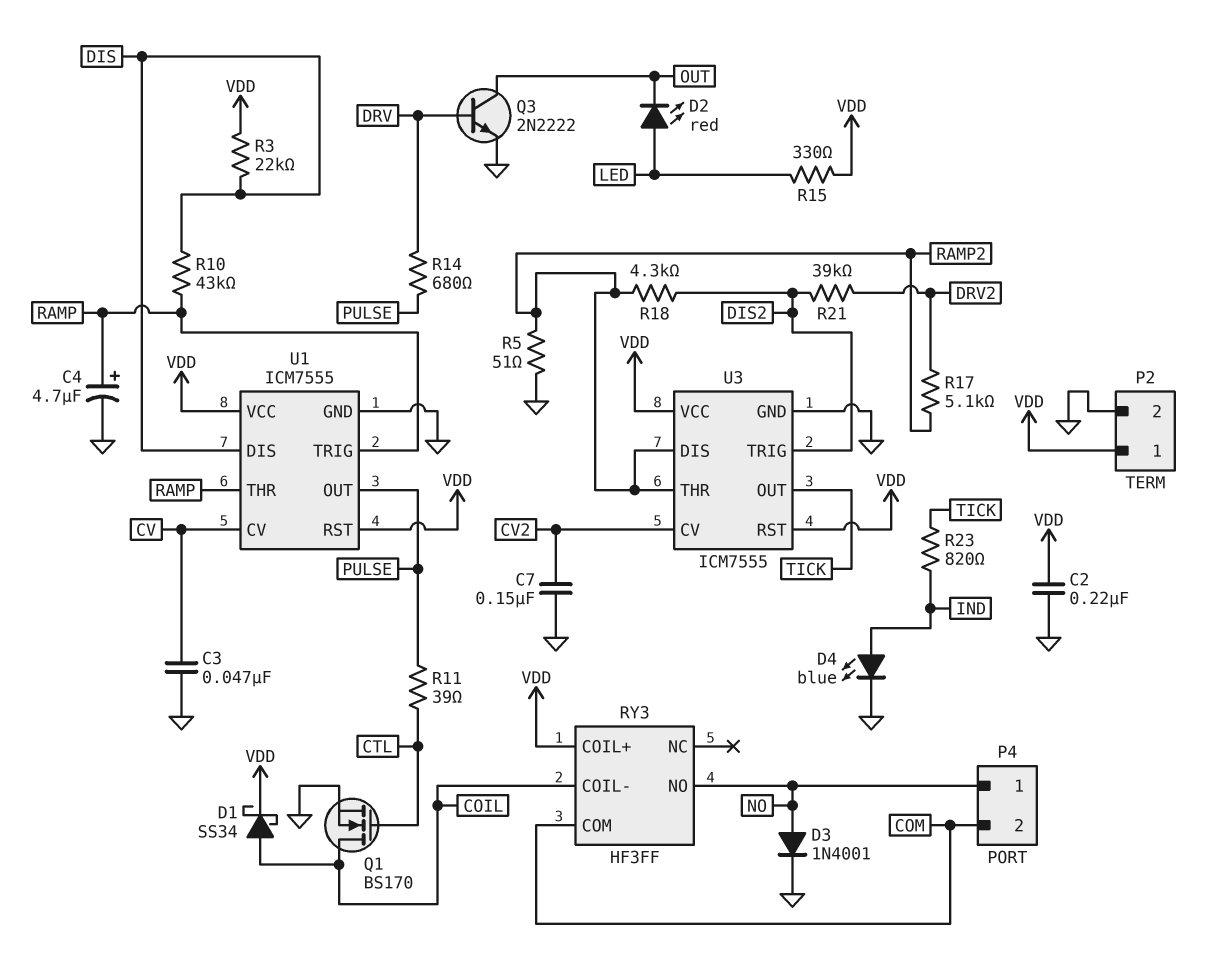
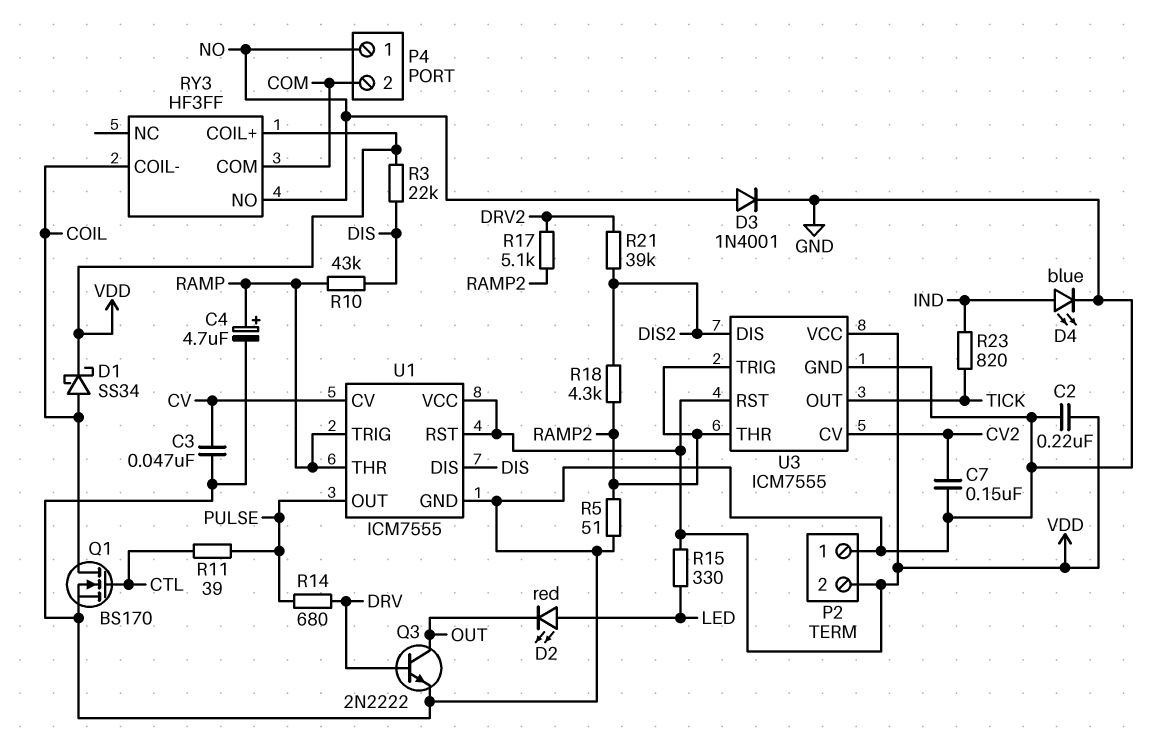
P2 pin 1: VDD -> GND
P2 pin 2: GND -> VDD
U3 pin DIS: RAMP2 -> DIS2
U3 pin TRIG: DIS2 -> RAMP2

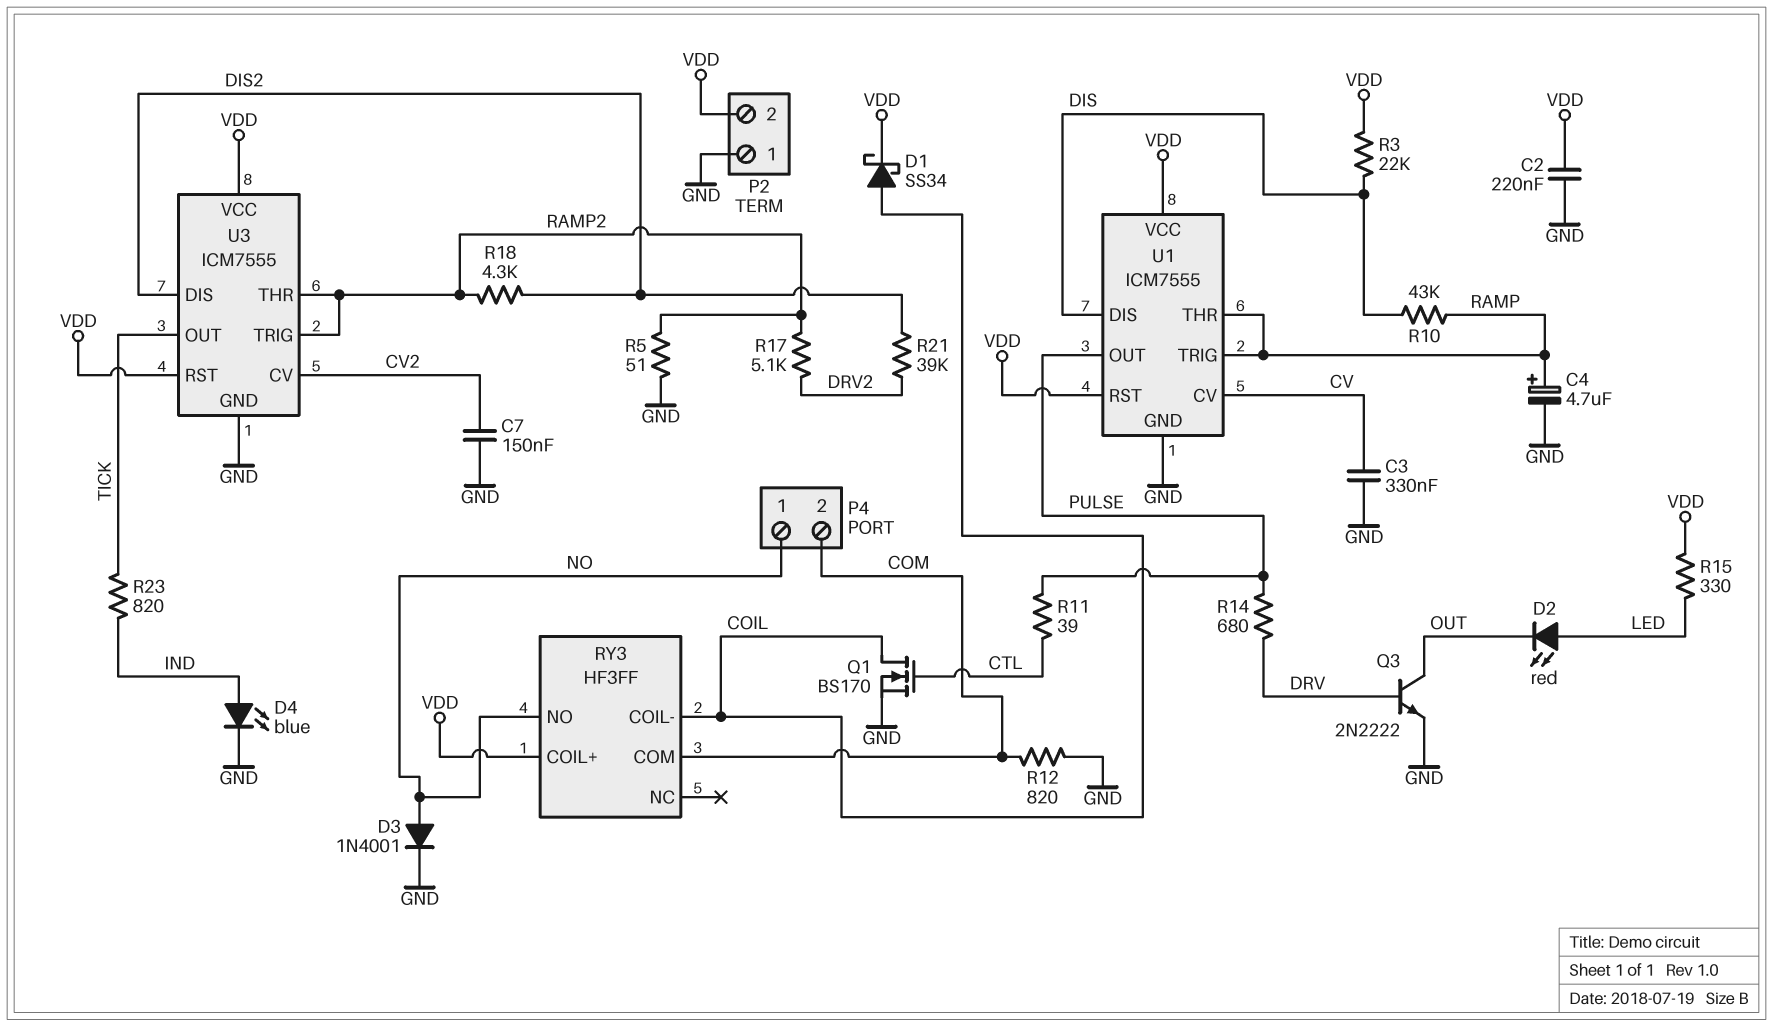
C3: 47nF (CV, GND) -> 330nF (CV, GND)
R12: none -> 820 (COM, GND)

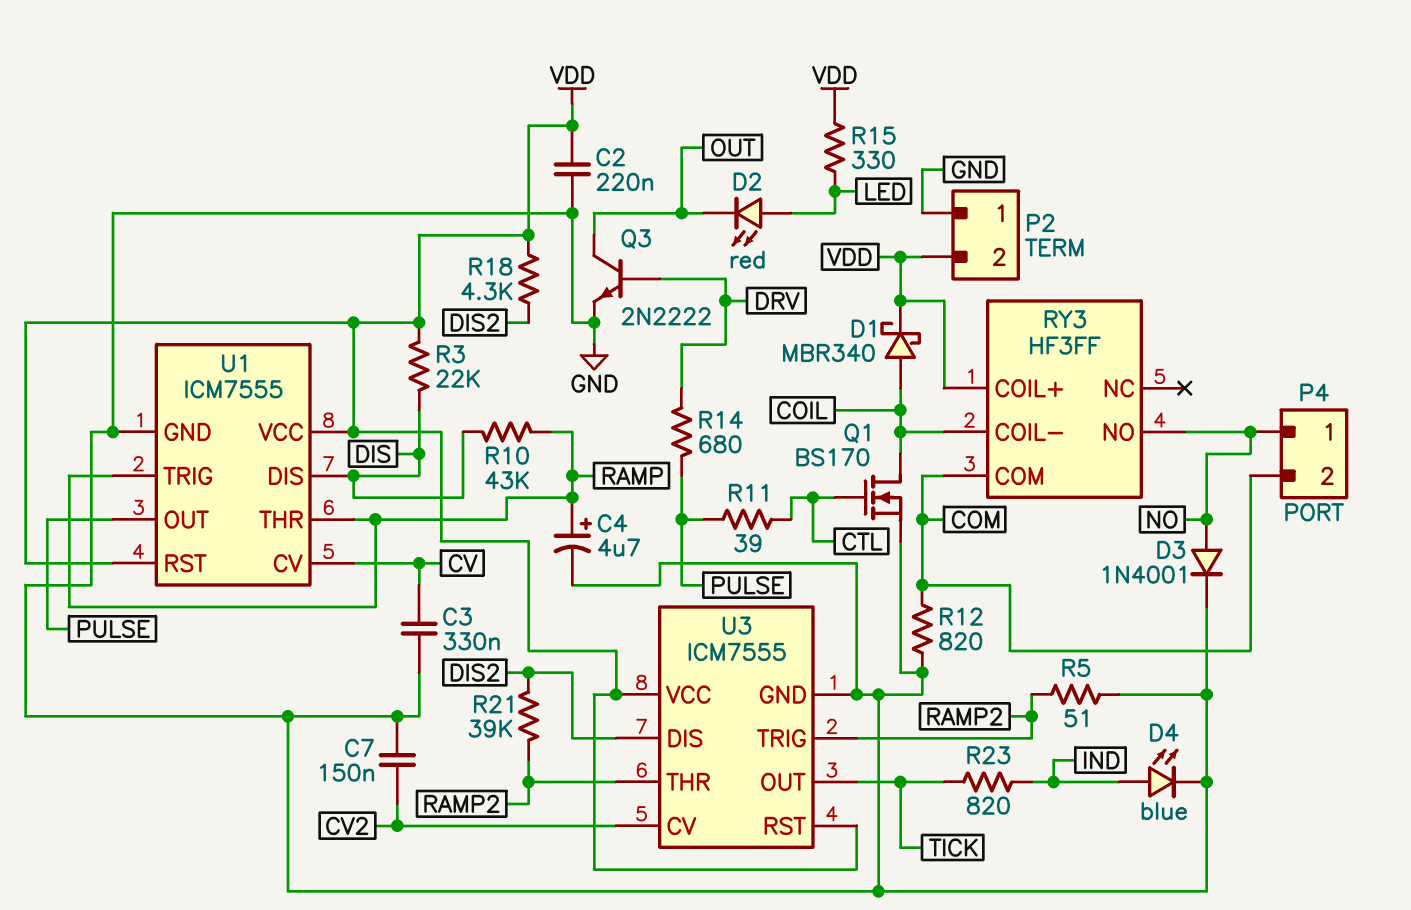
D1: schottky SS34 (A COIL, K VDD) -> schottky MBR340 (A COIL, K VDD)
R17: 5.1k (DRV2, RAMP2) -> none
R18: 4.3k (DIS2, RAMP2) -> 4.3k (DIS2, VDD)
R21: 39k (DIS2, DRV2) -> 39k (DIS2, RAMP2)

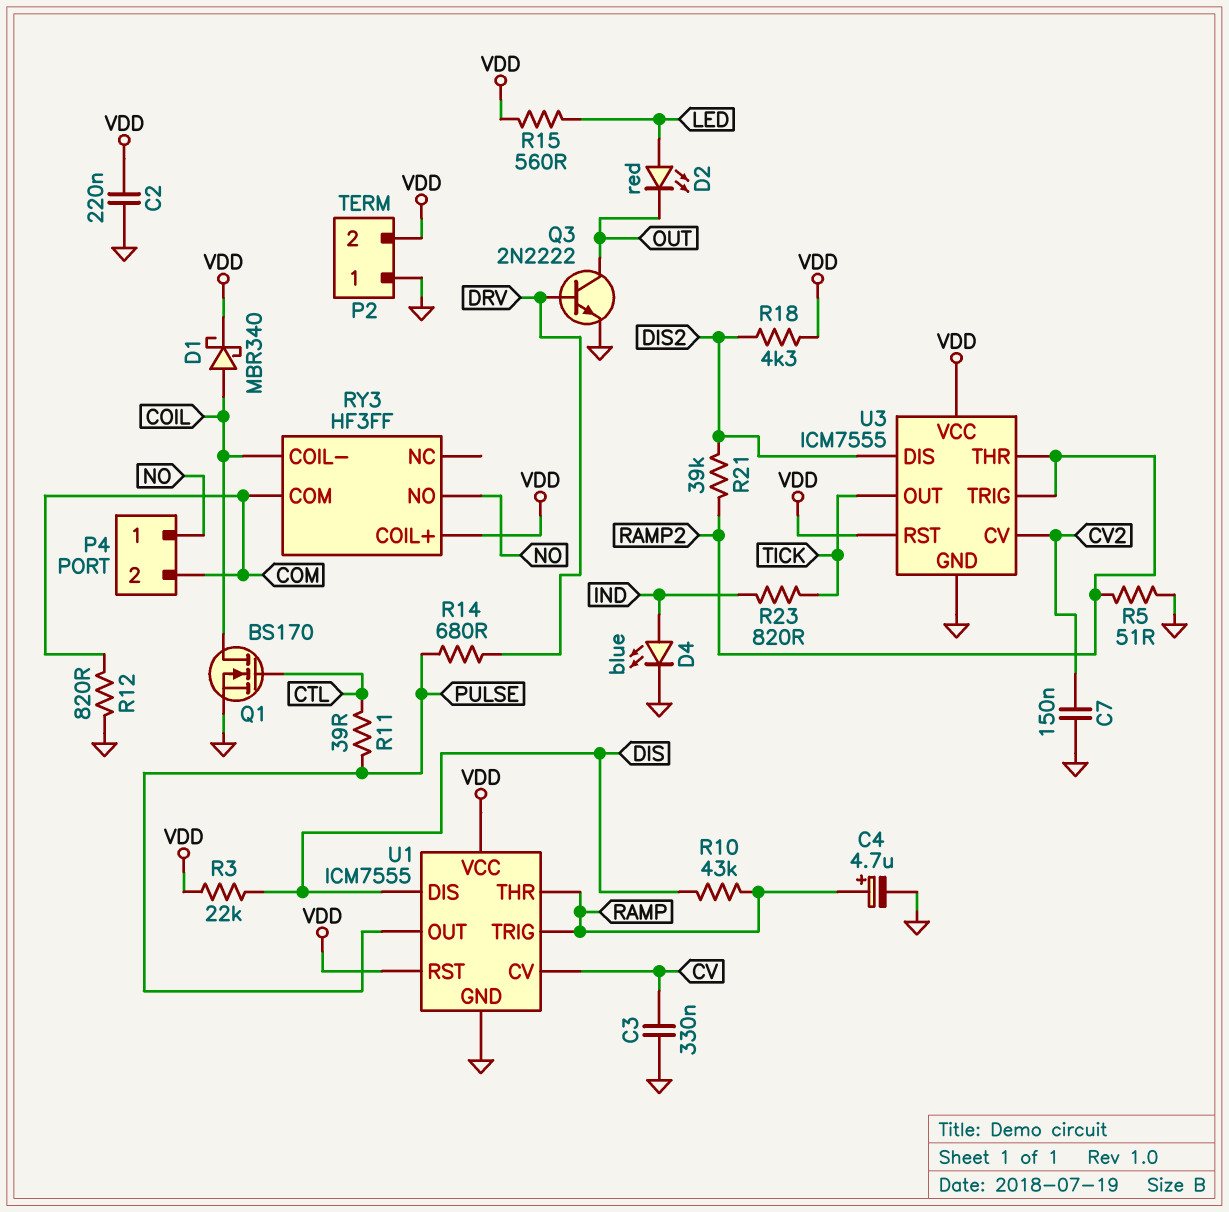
D3: diode 1N4001 (A NO, K GND) -> none
R15: 330 (LED, VDD) -> 560 (LED, VDD)

